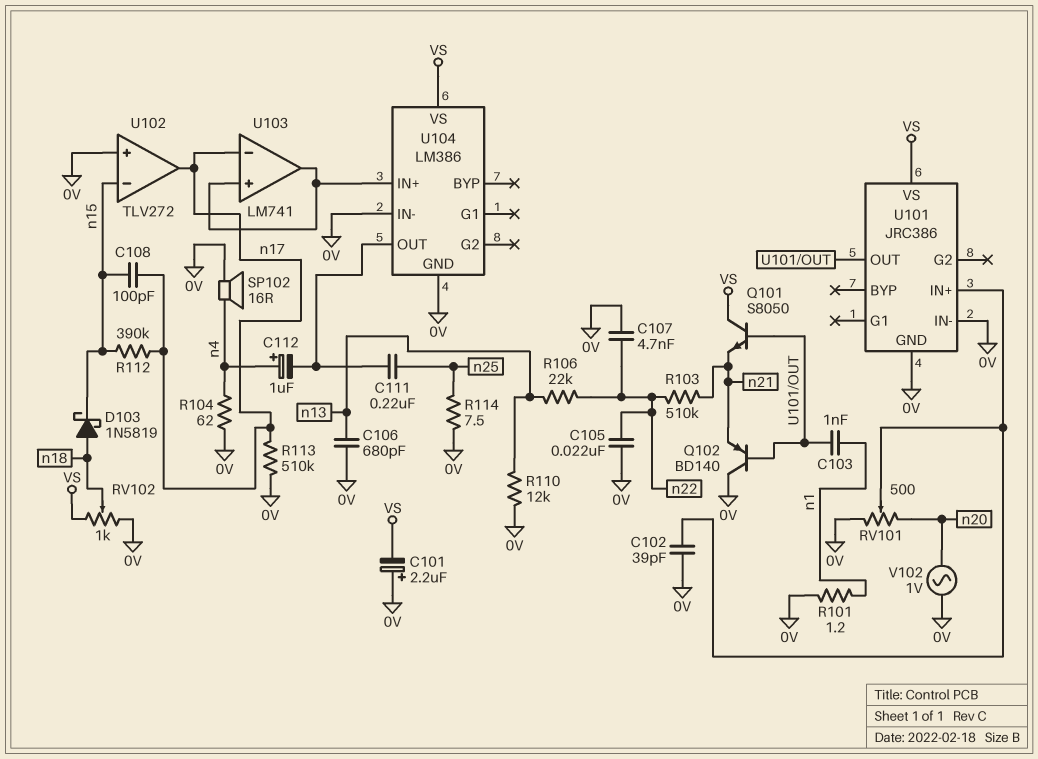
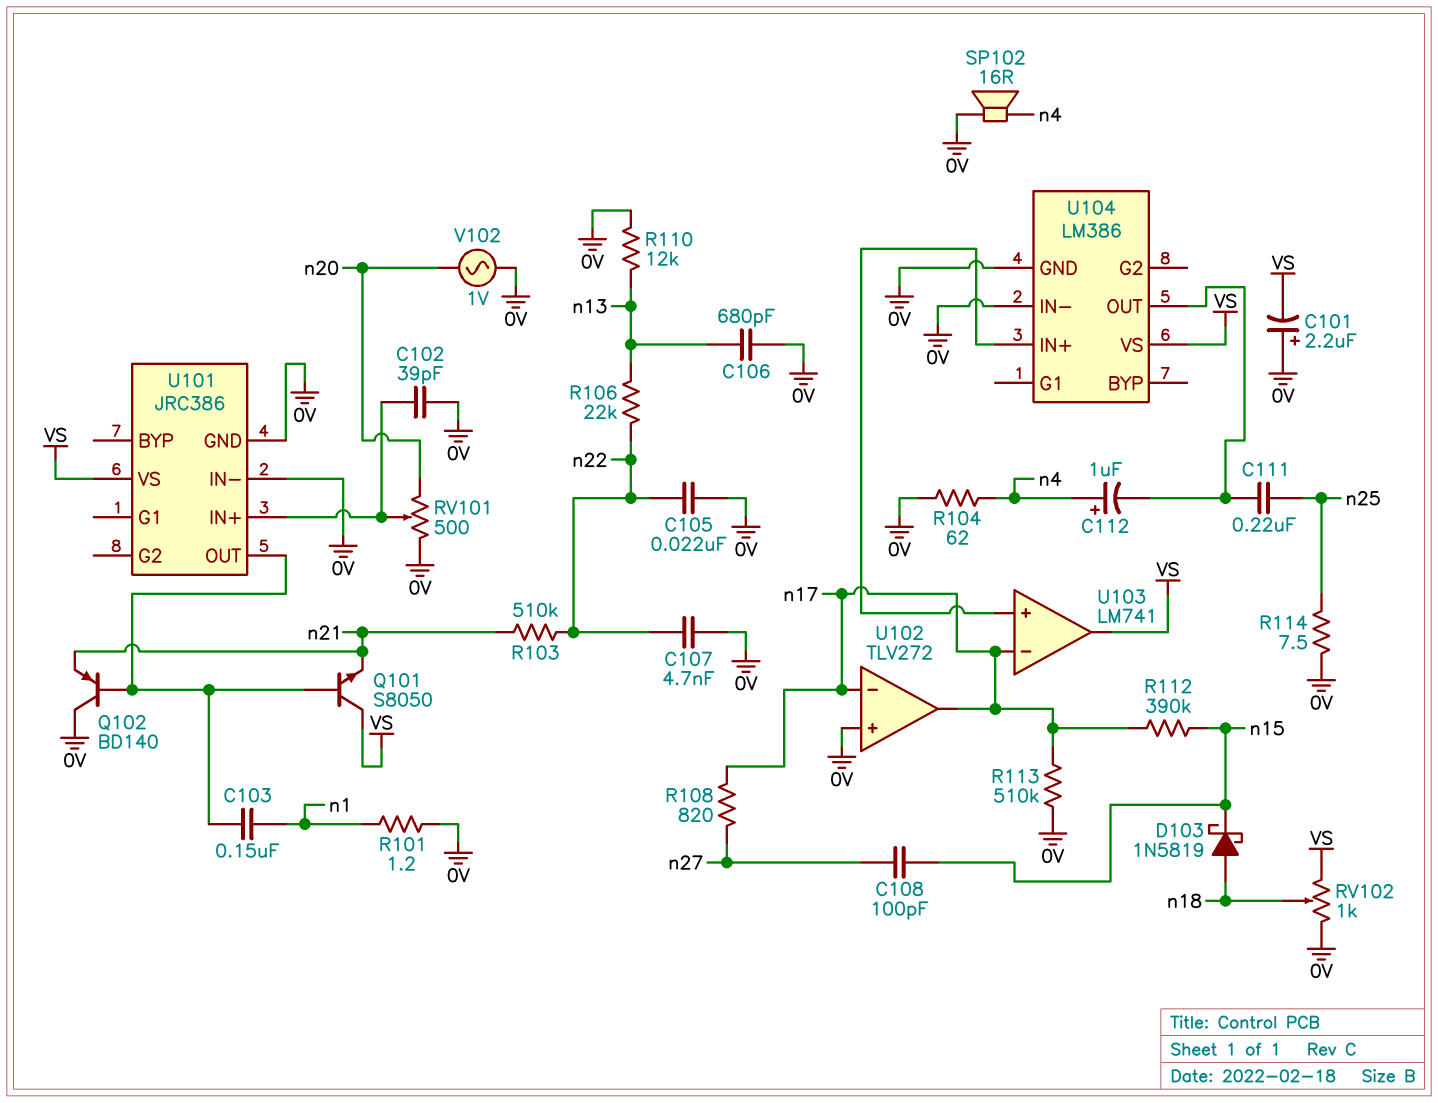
C103: 1nF (U101/OUT, n1) -> 150nF (U101/OUT, n1)
C108: 100pF (n15, n17) -> 100pF (n15, n27)
R108: none -> 820 (n17, n27)
U102 pin in-: n15 -> n17
U103 pin out: U103/in+ -> VS

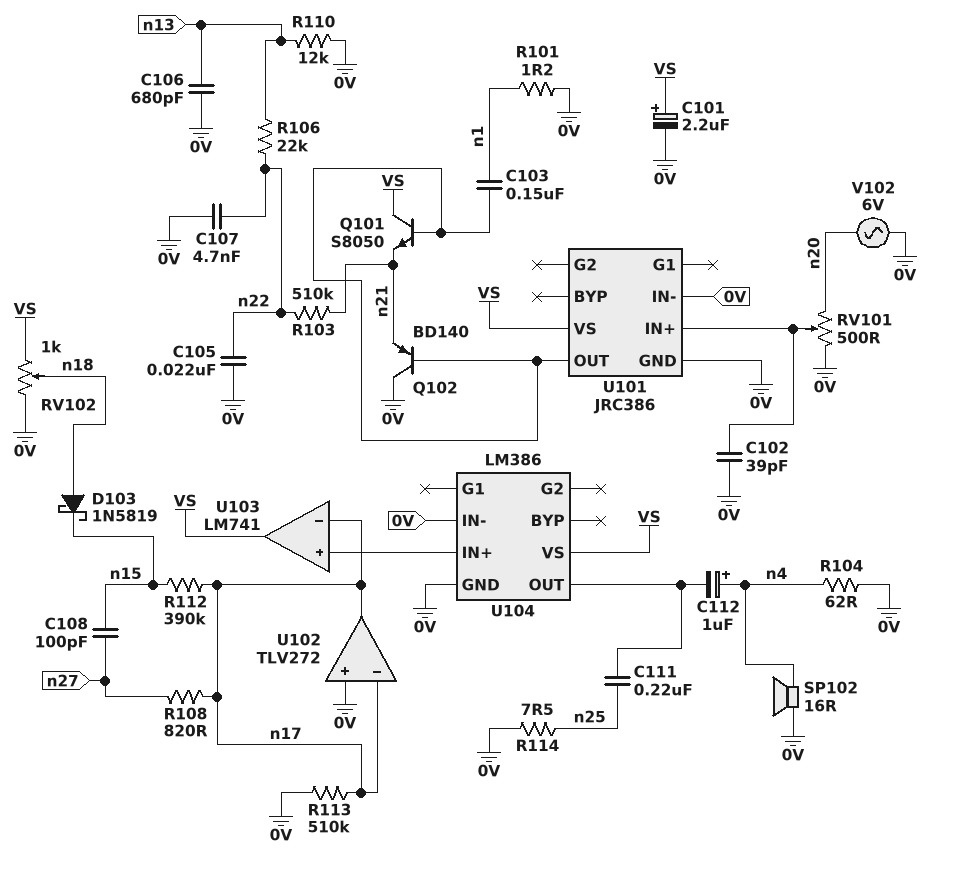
C101: 2.2uF (plus 0V, minus VS) -> 2.2uF (plus VS, minus 0V)
V102: AC 1V (0V, n20) -> AC 6V (0V, n20)

